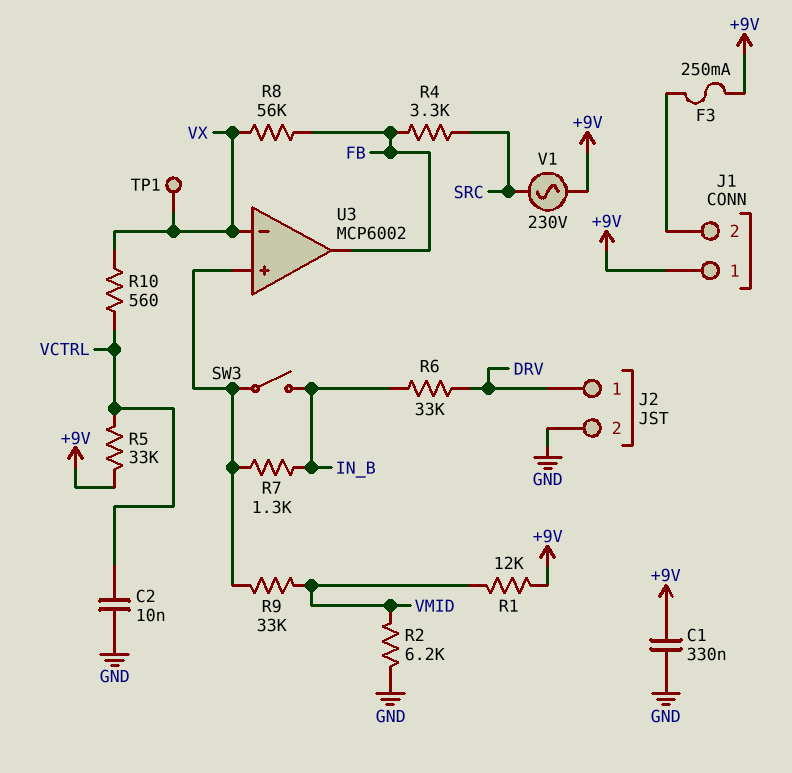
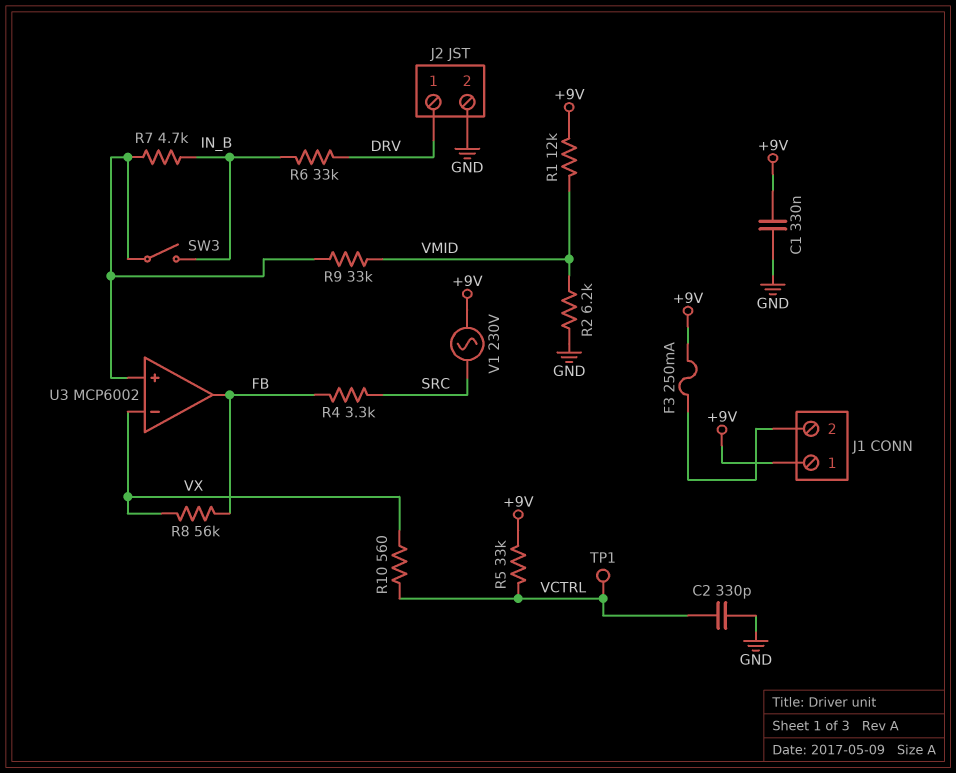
C2: 10nF (GND, VCTRL) -> 330pF (GND, VCTRL)
R7: 1.3k (IN_B, U3/in+) -> 4.7k (IN_B, U3/in+)
TP1: test point (VX) -> test point (VCTRL)

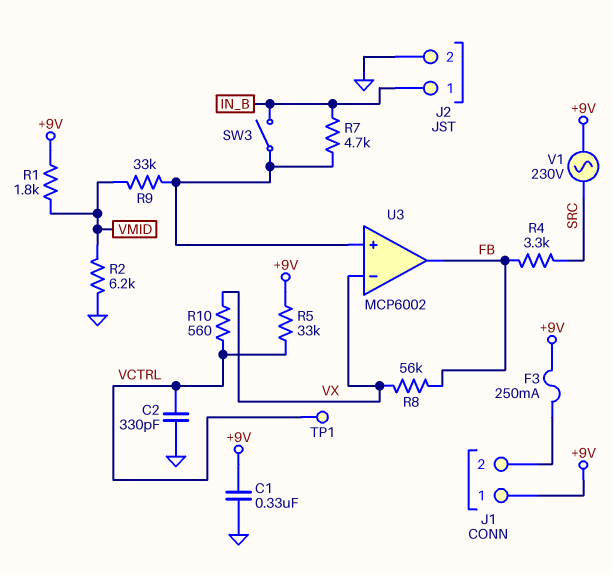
J2 pin 1: DRV -> IN_B
R1: 12k (+9V, VMID) -> 1.8k (+9V, VMID)
R6: 33k (DRV, IN_B) -> none

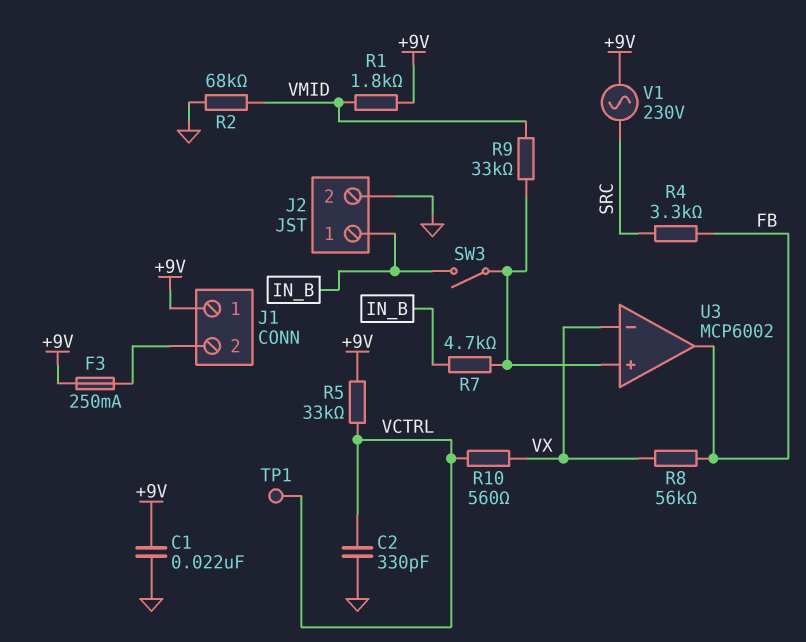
C1: 330nF (+9V, GND) -> 22nF (+9V, GND)
R2: 6.2k (GND, VMID) -> 68k (GND, VMID)

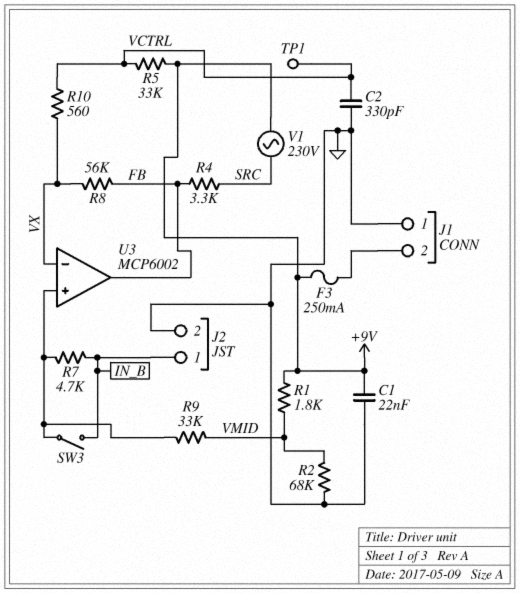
J1 pin 1: +9V -> GND

